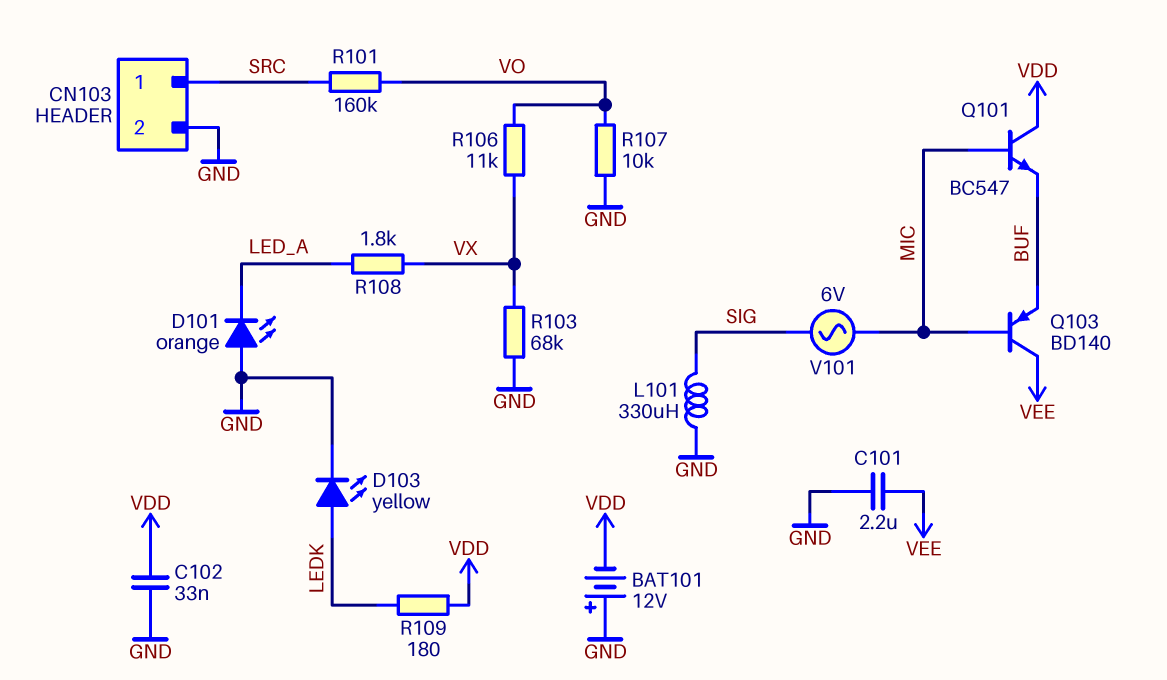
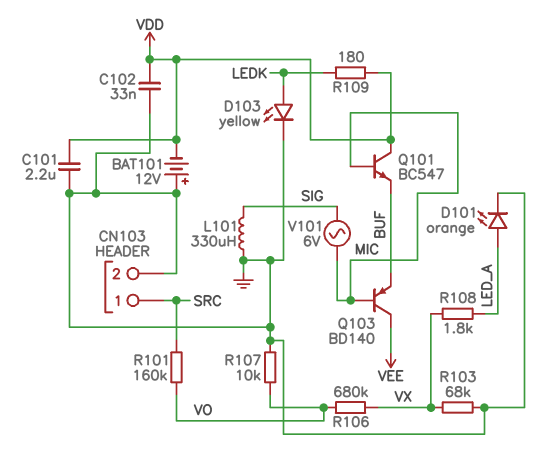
C101: 2.2uF (GND, VEE) -> 2.2uF (GND, VDD)
D101: LED orange (A GND, K LED_A) -> LED orange (A LED_A, K GND)
R106: 11k (VO, VX) -> 680k (VO, VX)

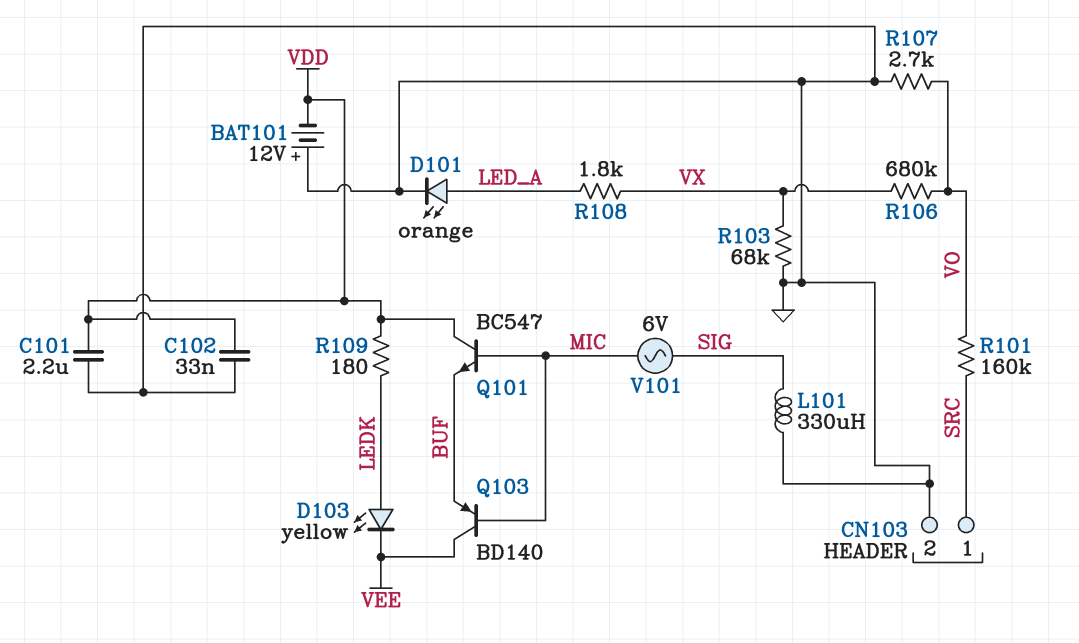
D103: LED yellow (A LEDK, K GND) -> LED yellow (A LEDK, K VEE)
R107: 10k (GND, VO) -> 2.7k (GND, VO)

